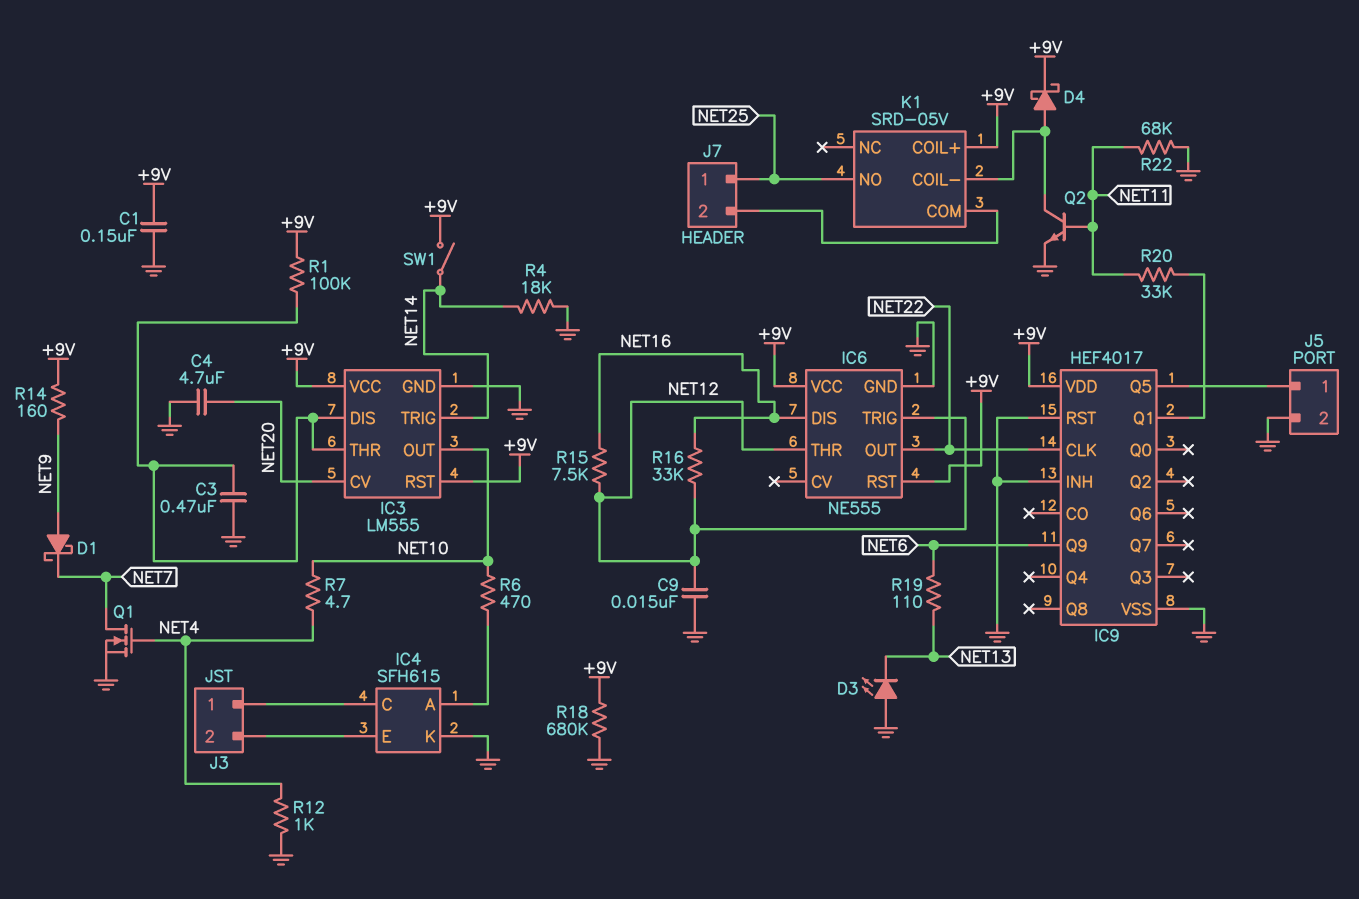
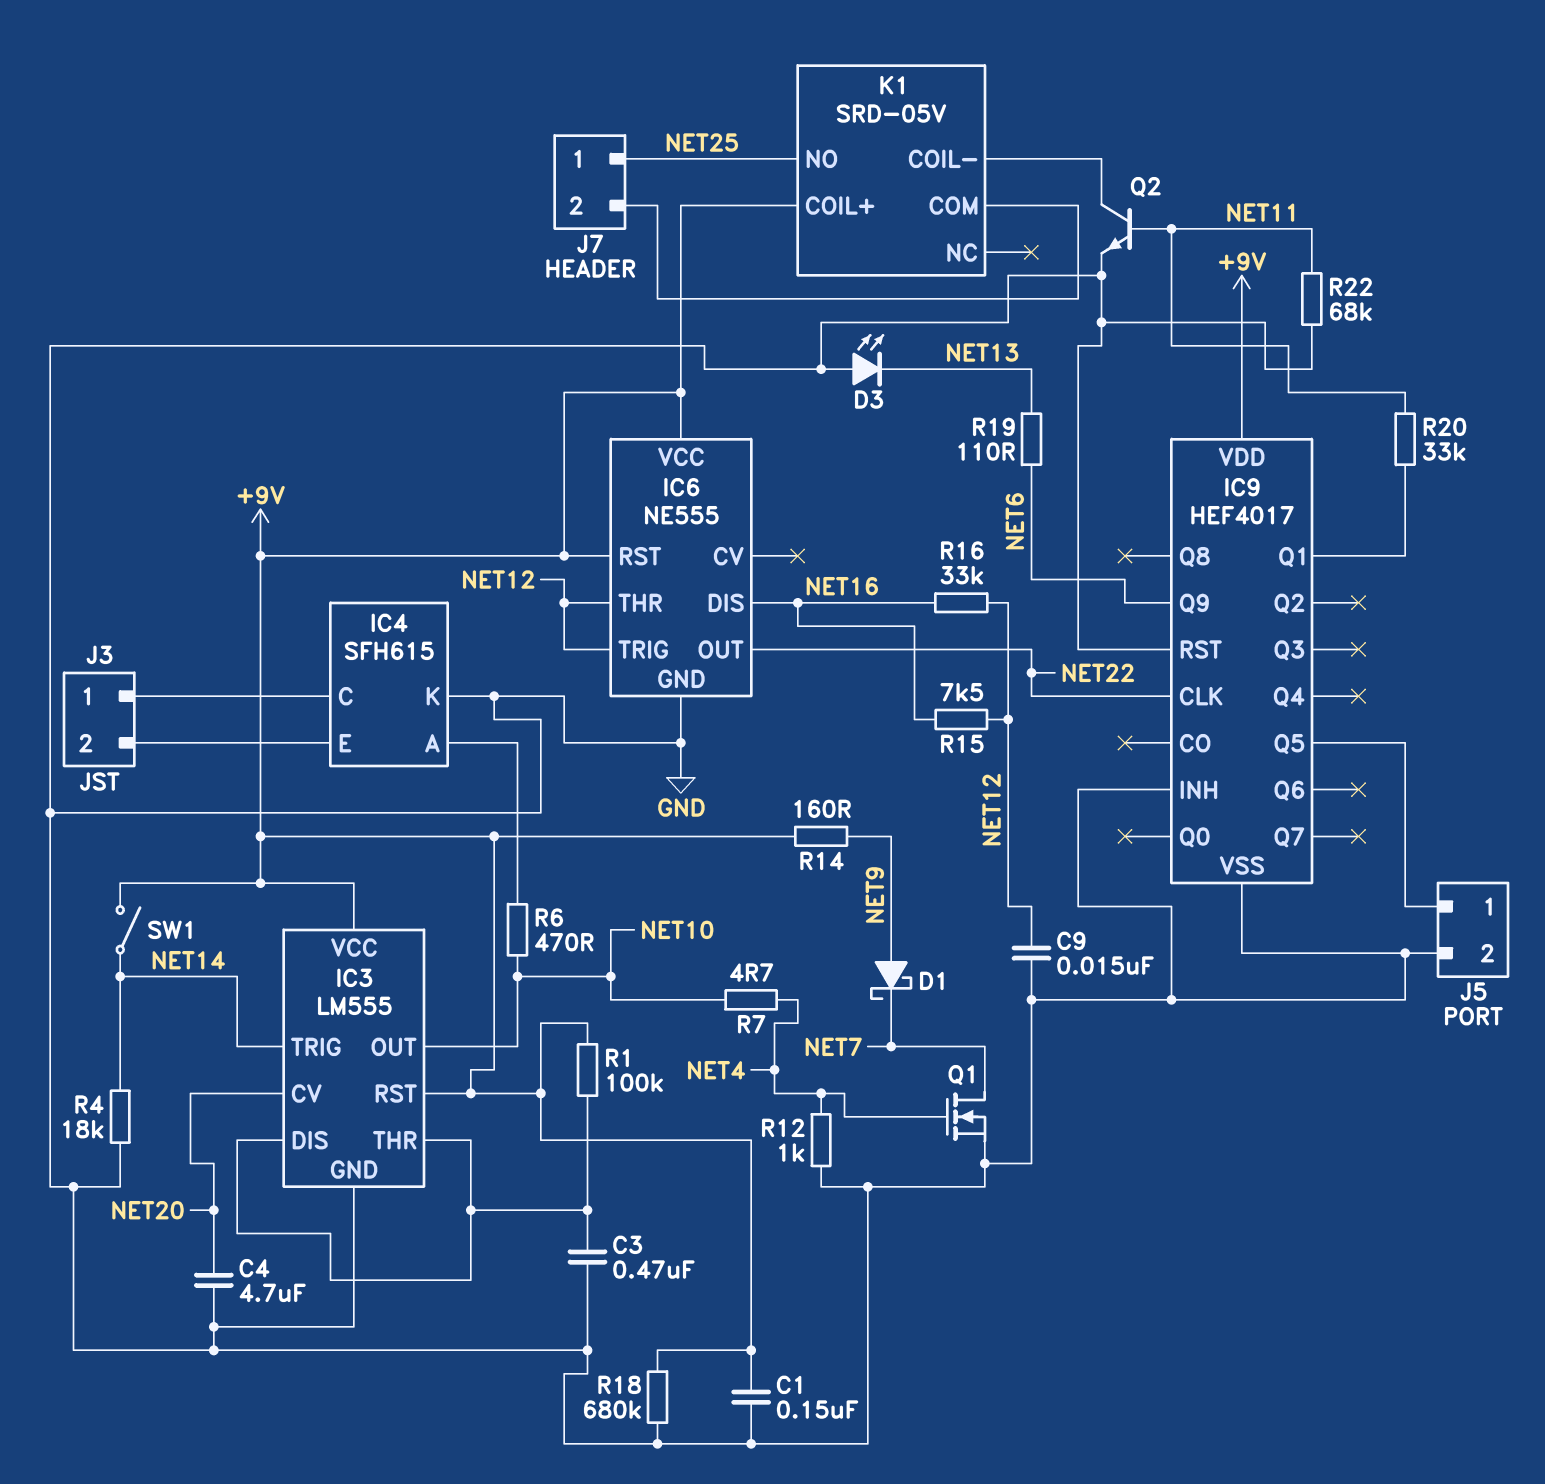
D4: schottky (A K1/COIL-, K +9V) -> none

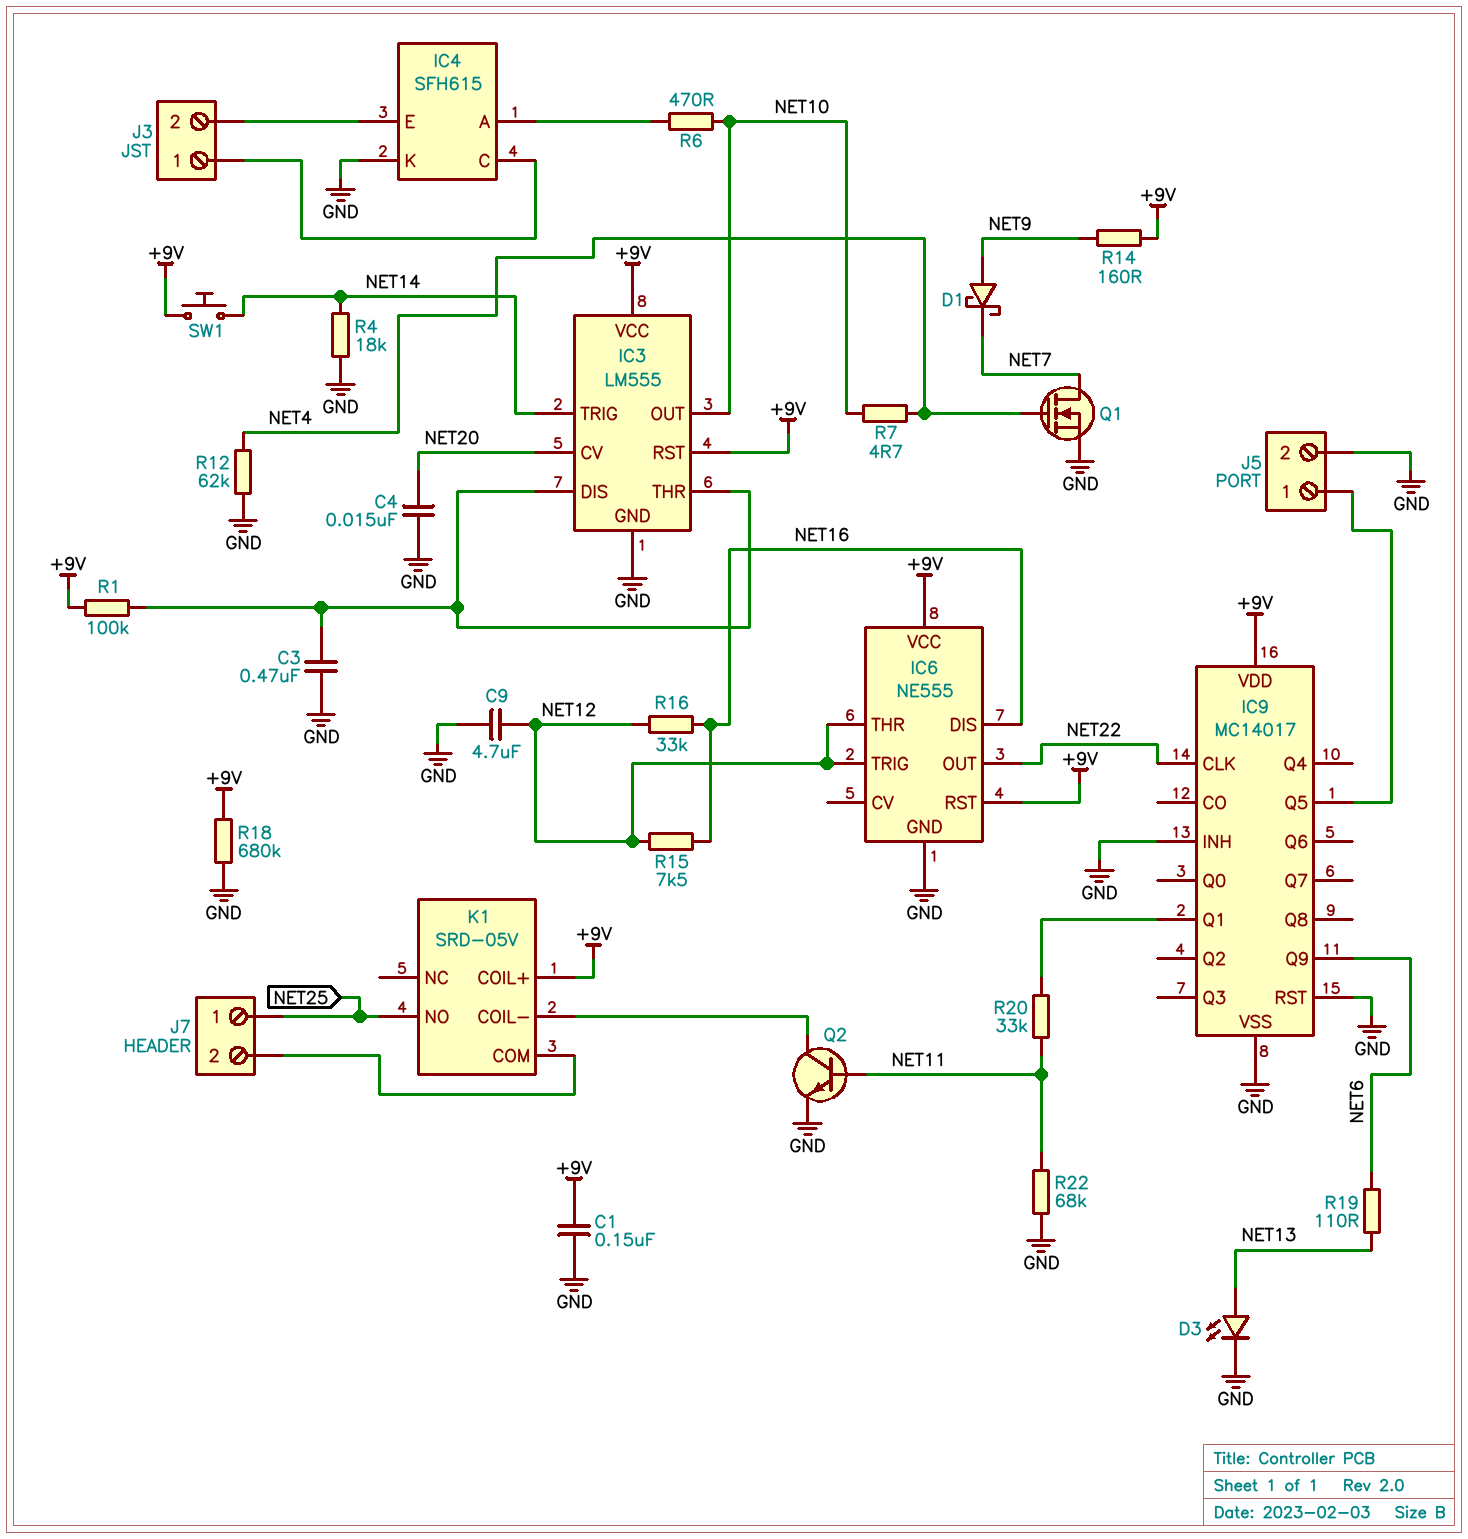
C4: 4.7uF (GND, NET20) -> 15nF (GND, NET20)
C9: 15nF (GND, NET12) -> 4.7uF (GND, NET12)
D3: LED (A GND, K NET13) -> LED (A NET13, K GND)
IC9: HEF4017 -> MC14017
R12: 1k (GND, NET4) -> 62k (GND, NET4)
SW1: switch (+9V, NET14) -> button (+9V, NET14)

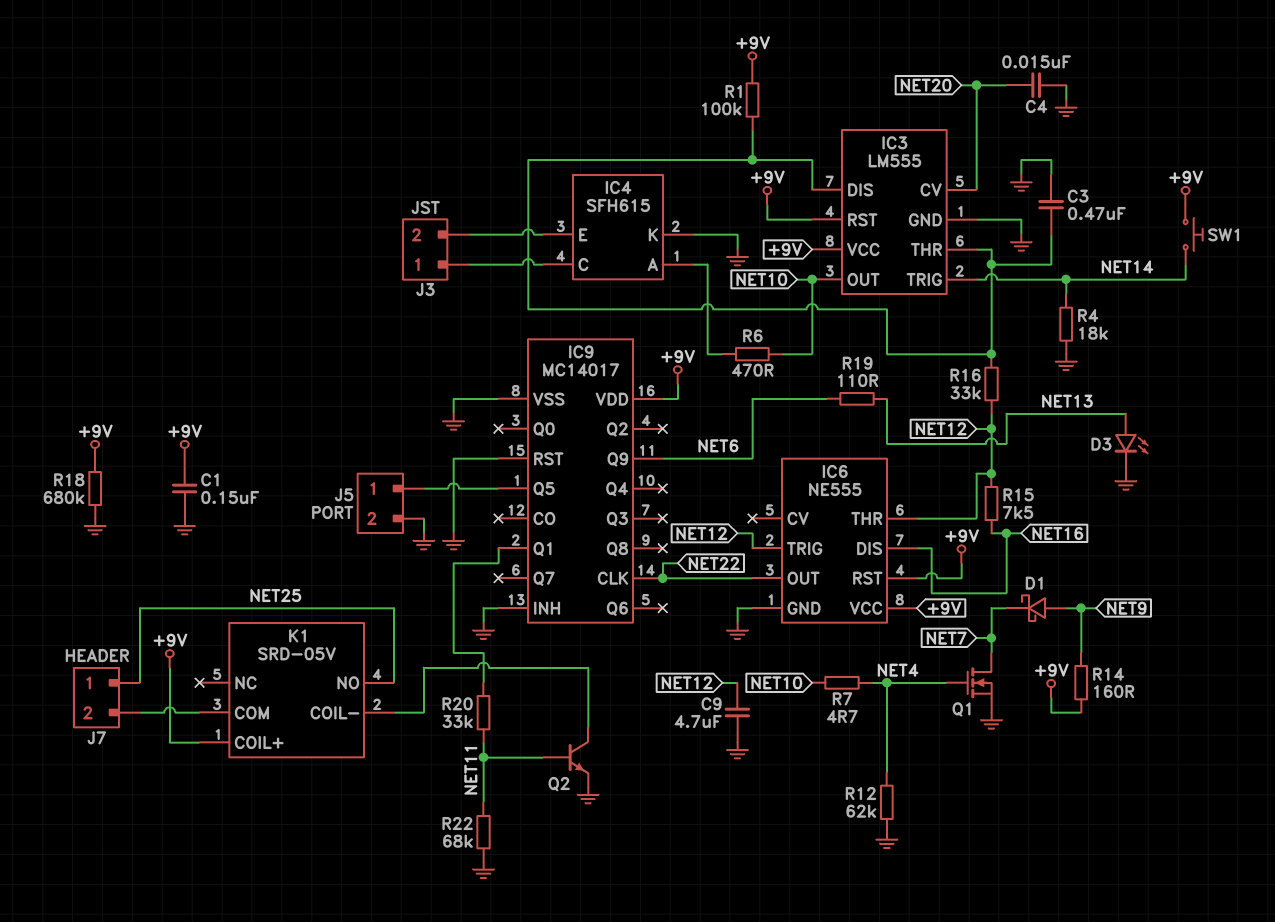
R16: 33k (NET12, NET16) -> 33k (IC3/DIS, NET12)

